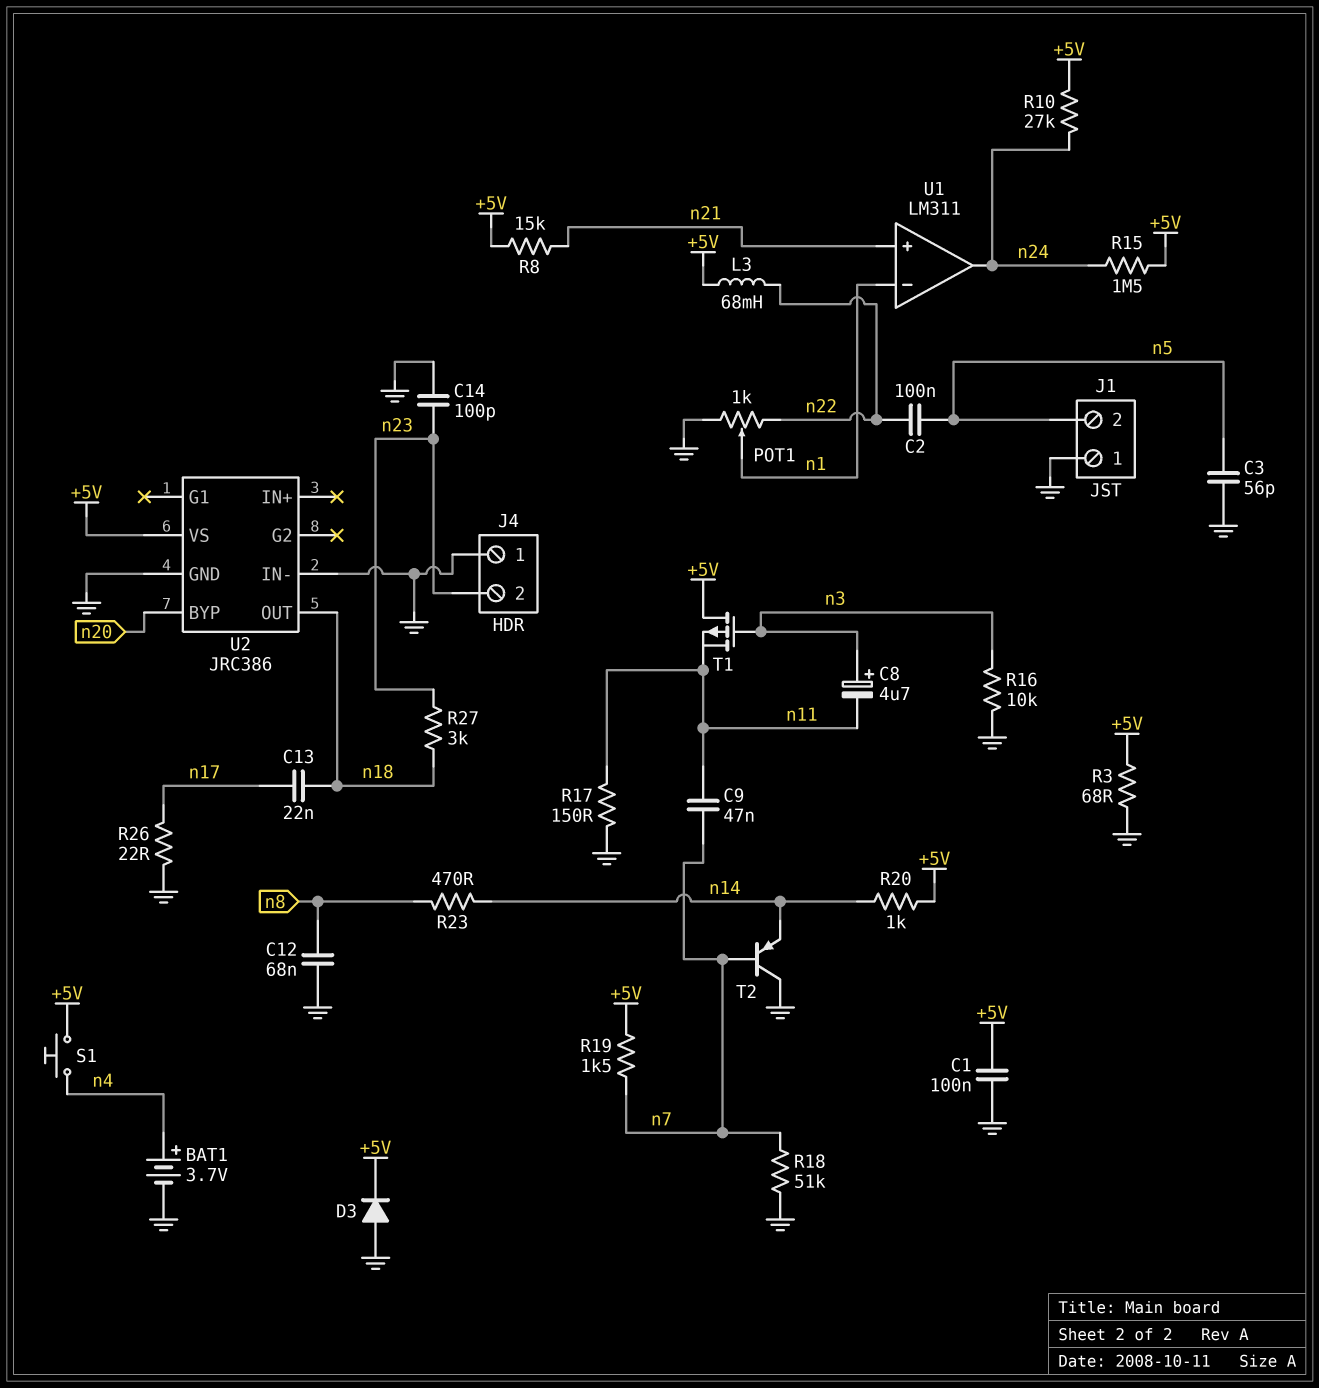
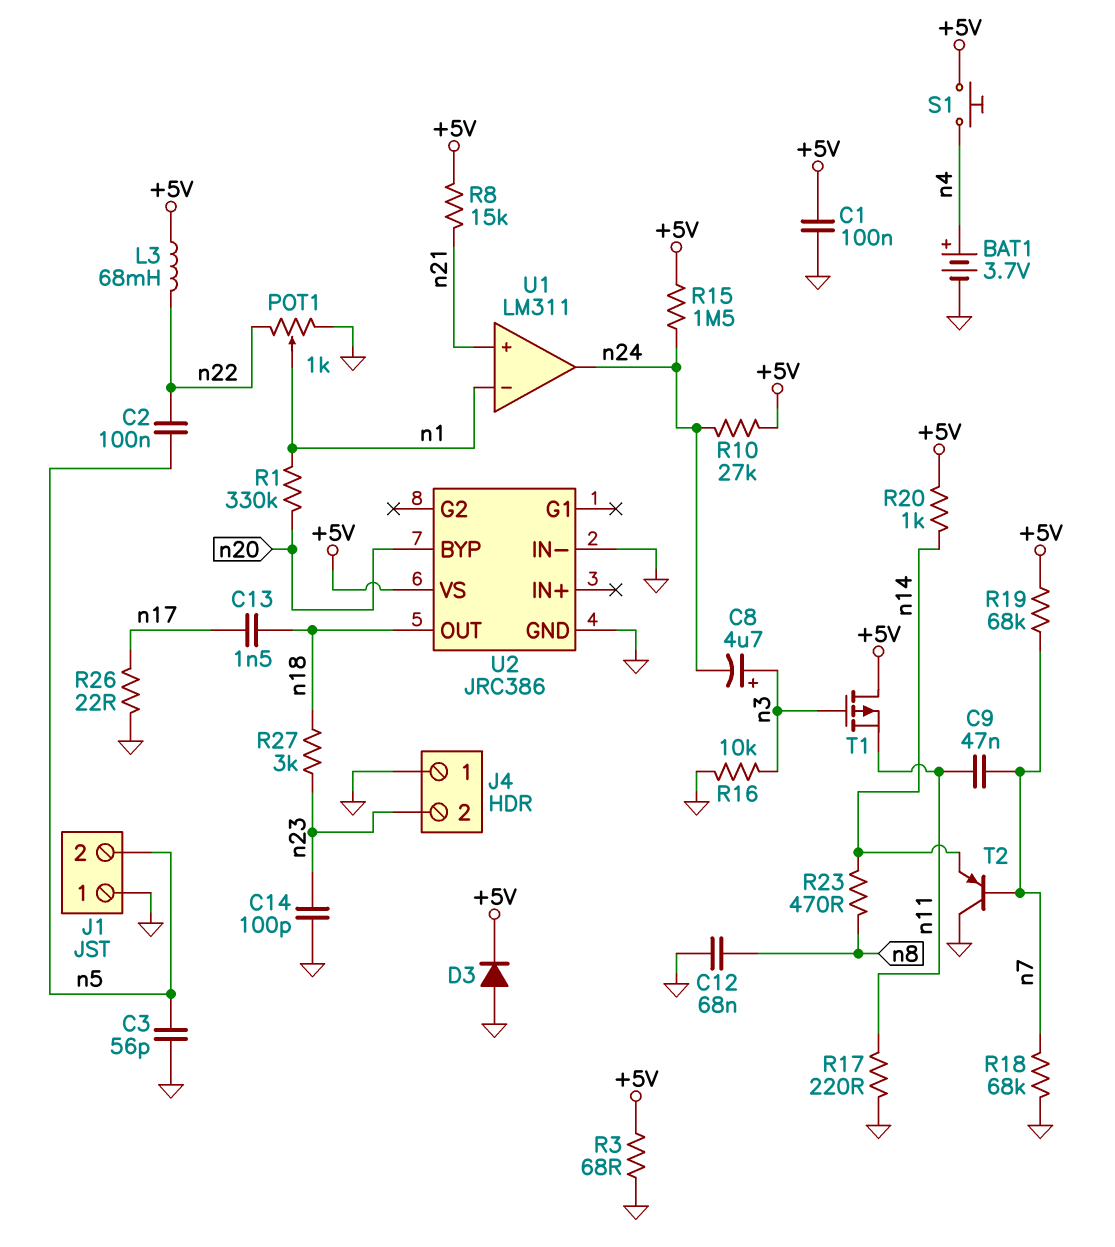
C8: 4.7uF (plus n3, minus n11) -> 4.7uF (plus n3, minus n24)
C13: 22nF (n17, n18) -> 1.5nF (n17, n18)
R1: none -> 330k (n1, n20)
R17: 150 (GND, n11) -> 220 (GND, n11)
R18: 51k (GND, n7) -> 68k (GND, n7)
R19: 1.5k (+5V, n7) -> 68k (+5V, n7)

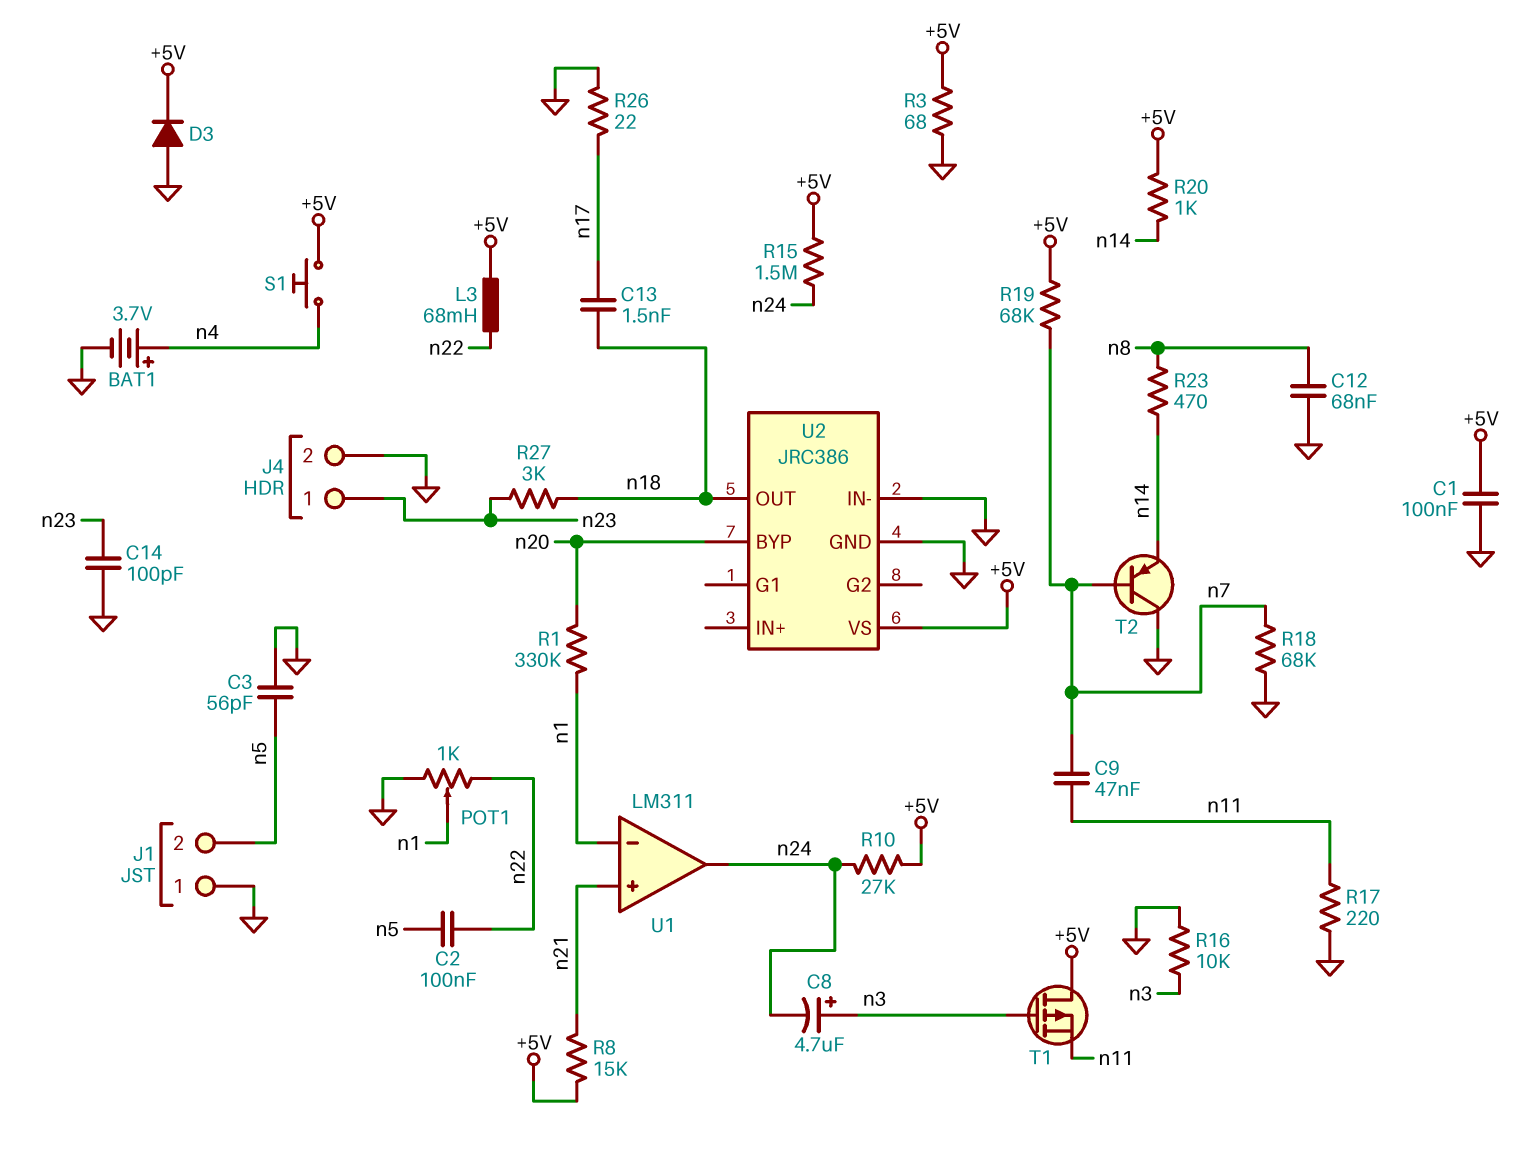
J4 pin 1: GND -> n23
J4 pin 2: n23 -> GND

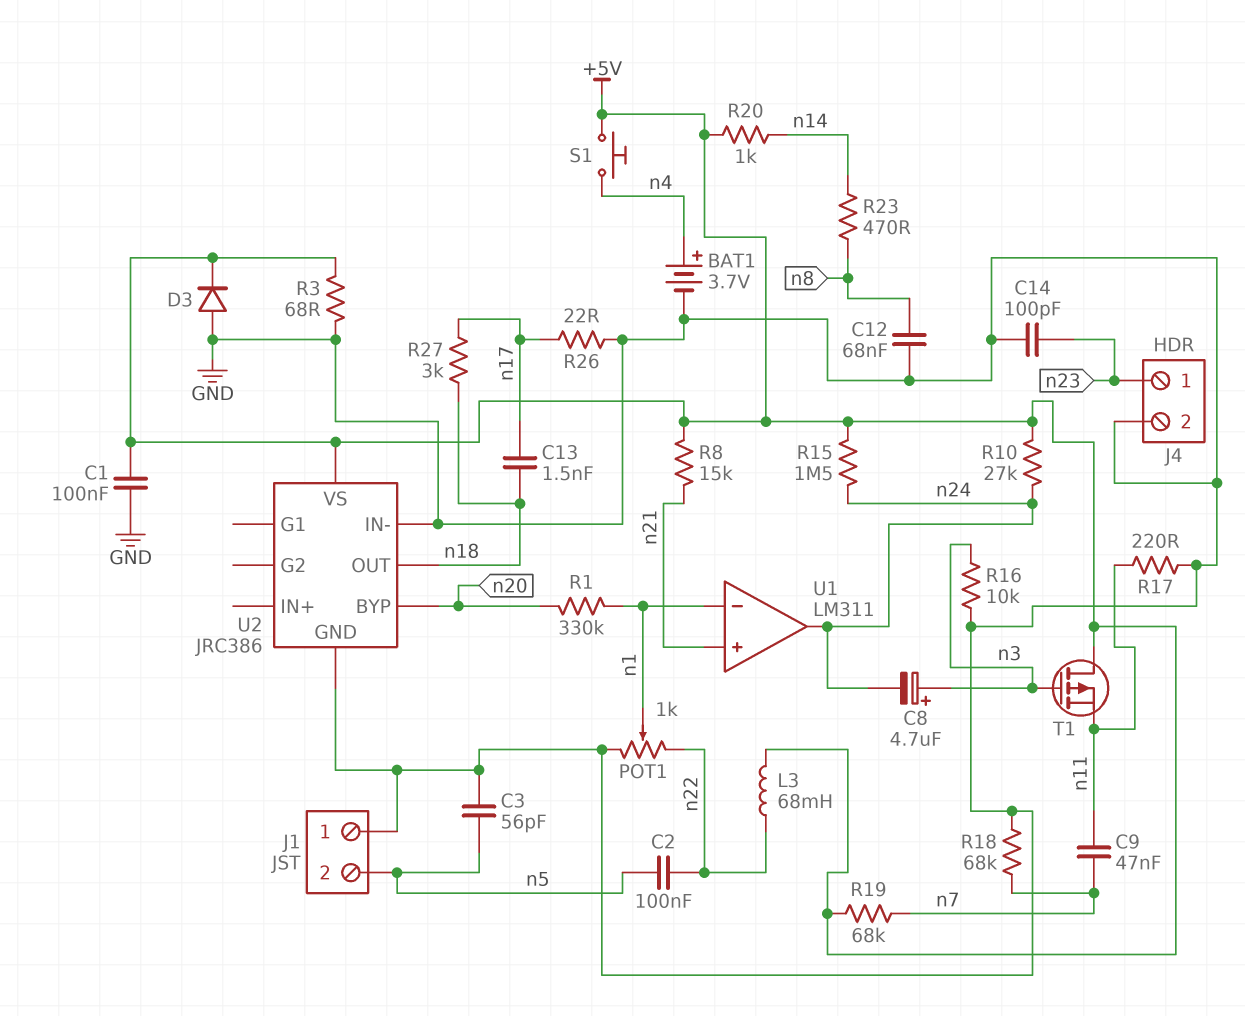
R27: 3k (n18, n23) -> 3k (n17, n18)
T2: PNP (B n7, C GND, E n14) -> none

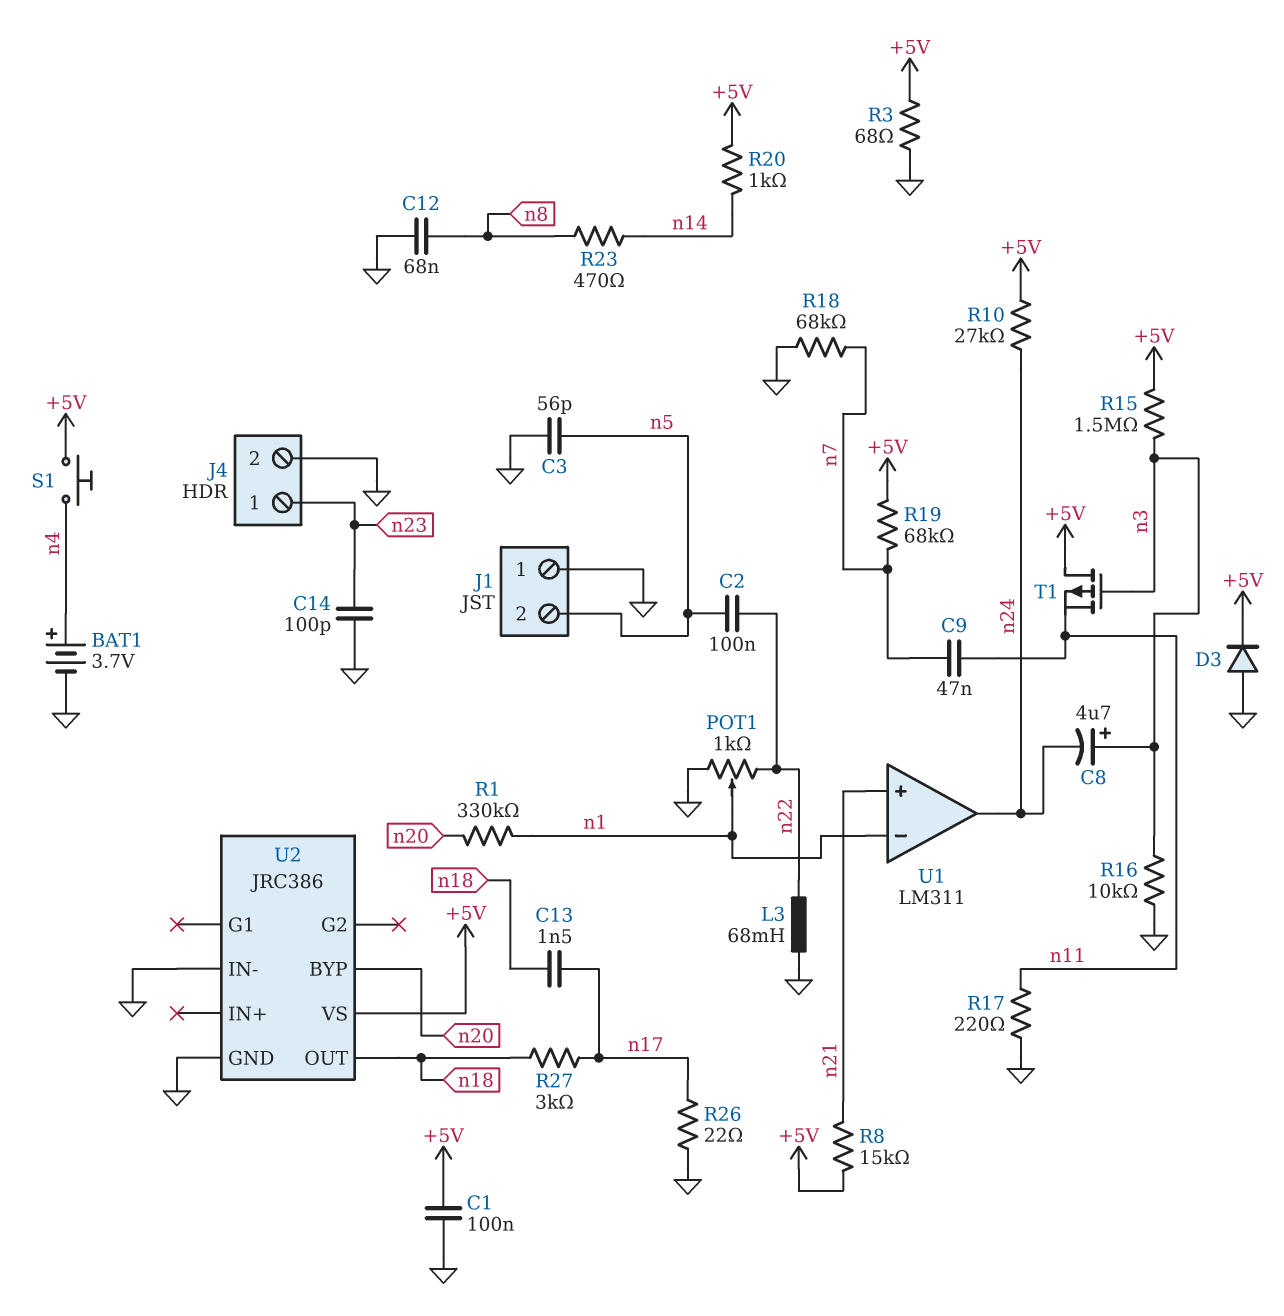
L3: 68mH (+5V, n22) -> 68mH (GND, n22)
R15: 1.5M (+5V, n24) -> 1.5M (+5V, n3)

